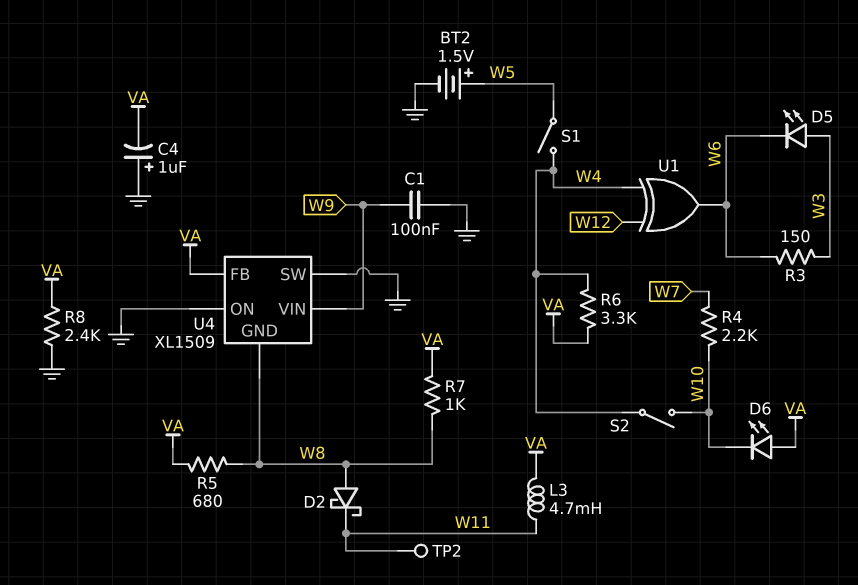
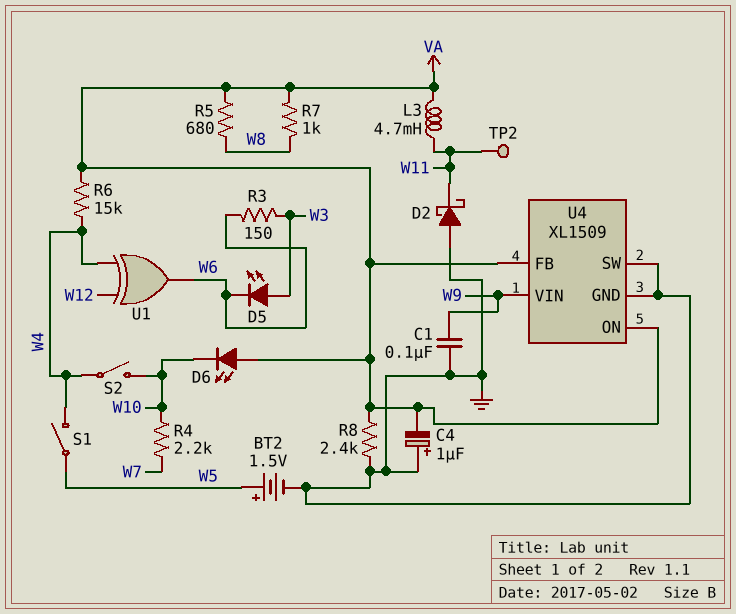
D2: schottky (A W8, K W11) -> schottky (A GND, K W11)
R6: 3.3k (VA, W4) -> 15k (VA, W4)
U4 pin GND: W8 -> GND
U4 pin ON: GND -> VA

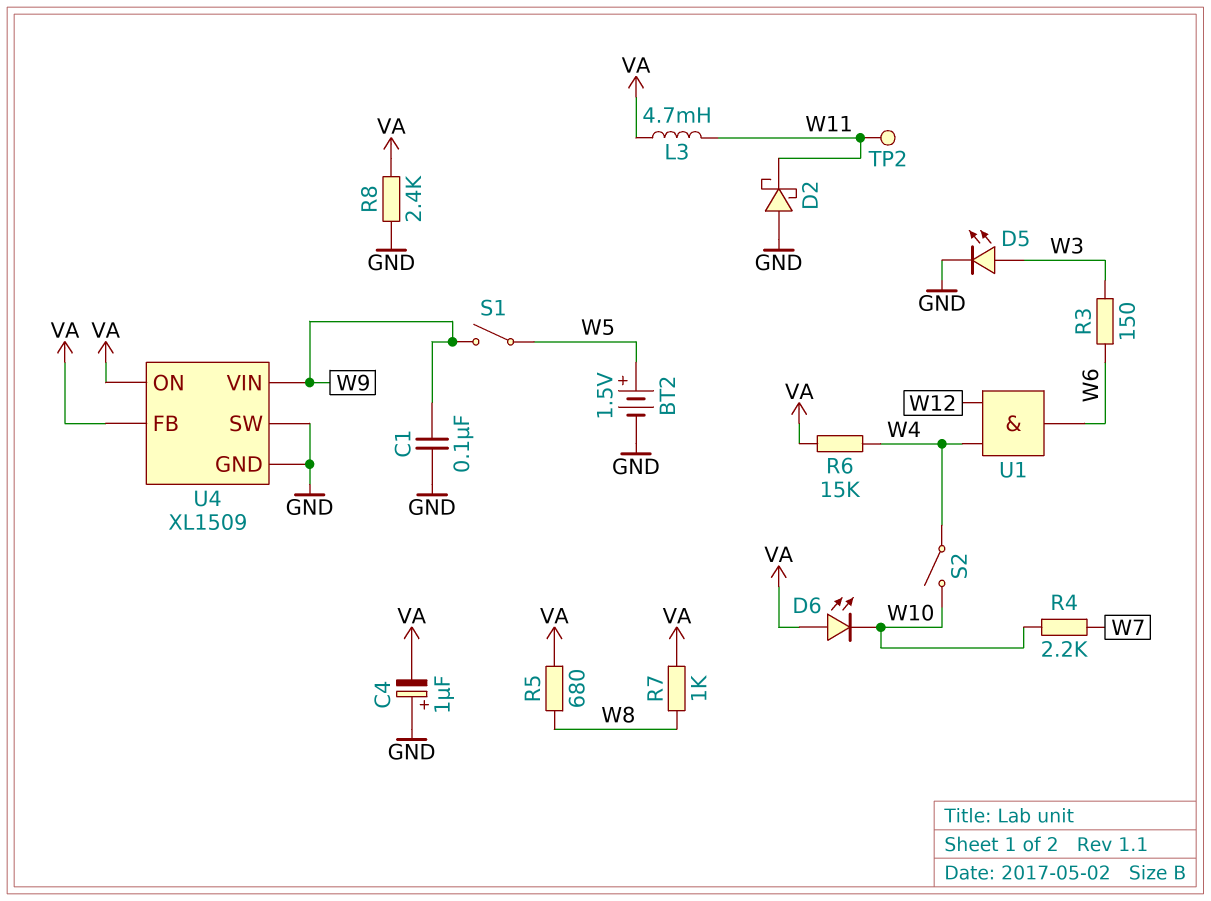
D5: LED (A W3, K W6) -> LED (A W3, K GND)
S1: switch (W4, W5) -> switch (W5, W9)
U1: XOR (in W4, in W12, out W6) -> AND (in W4, in W12, out W6)

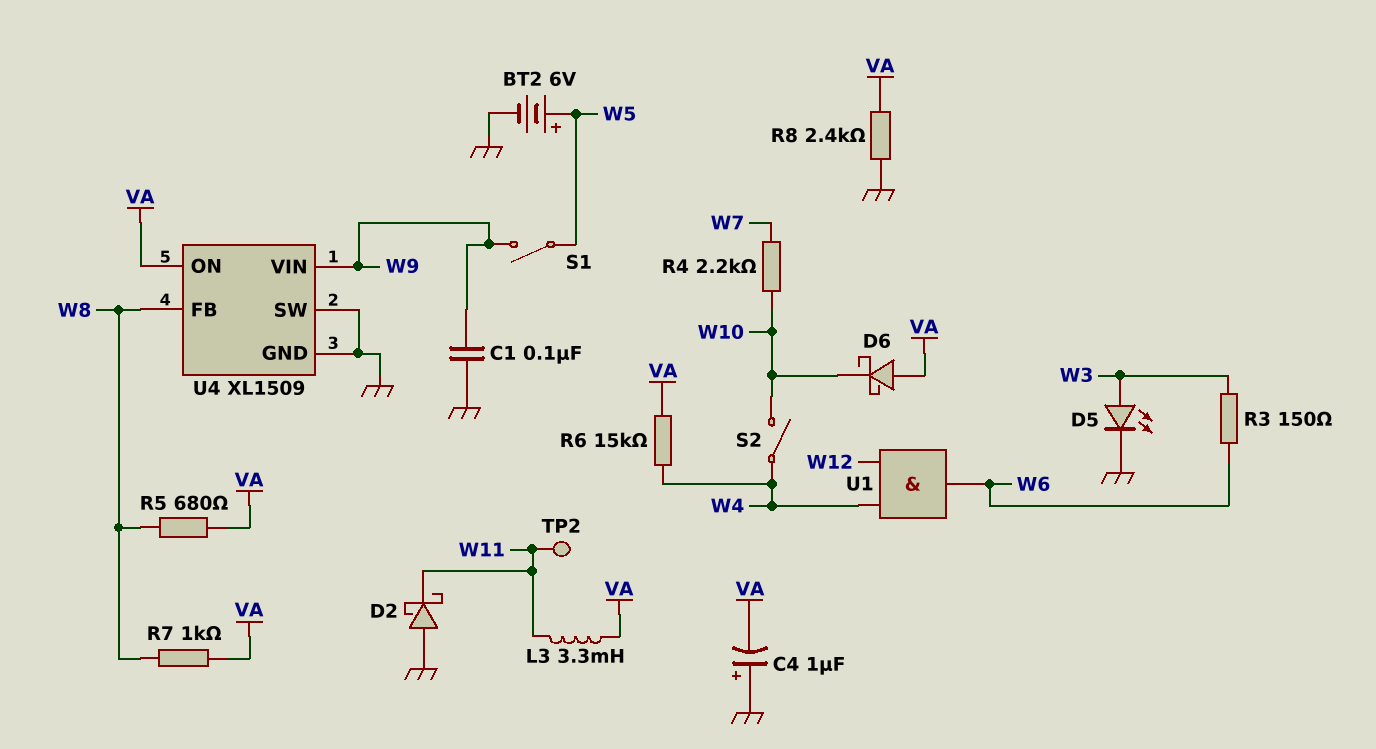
BT2: 1.5V (plus W5, minus GND) -> 6V (plus W5, minus GND)
D6: LED (A VA, K W10) -> schottky (A VA, K W10)
L3: 4.7mH (VA, W11) -> 3.3mH (VA, W11)
U4 pin FB: VA -> W8

